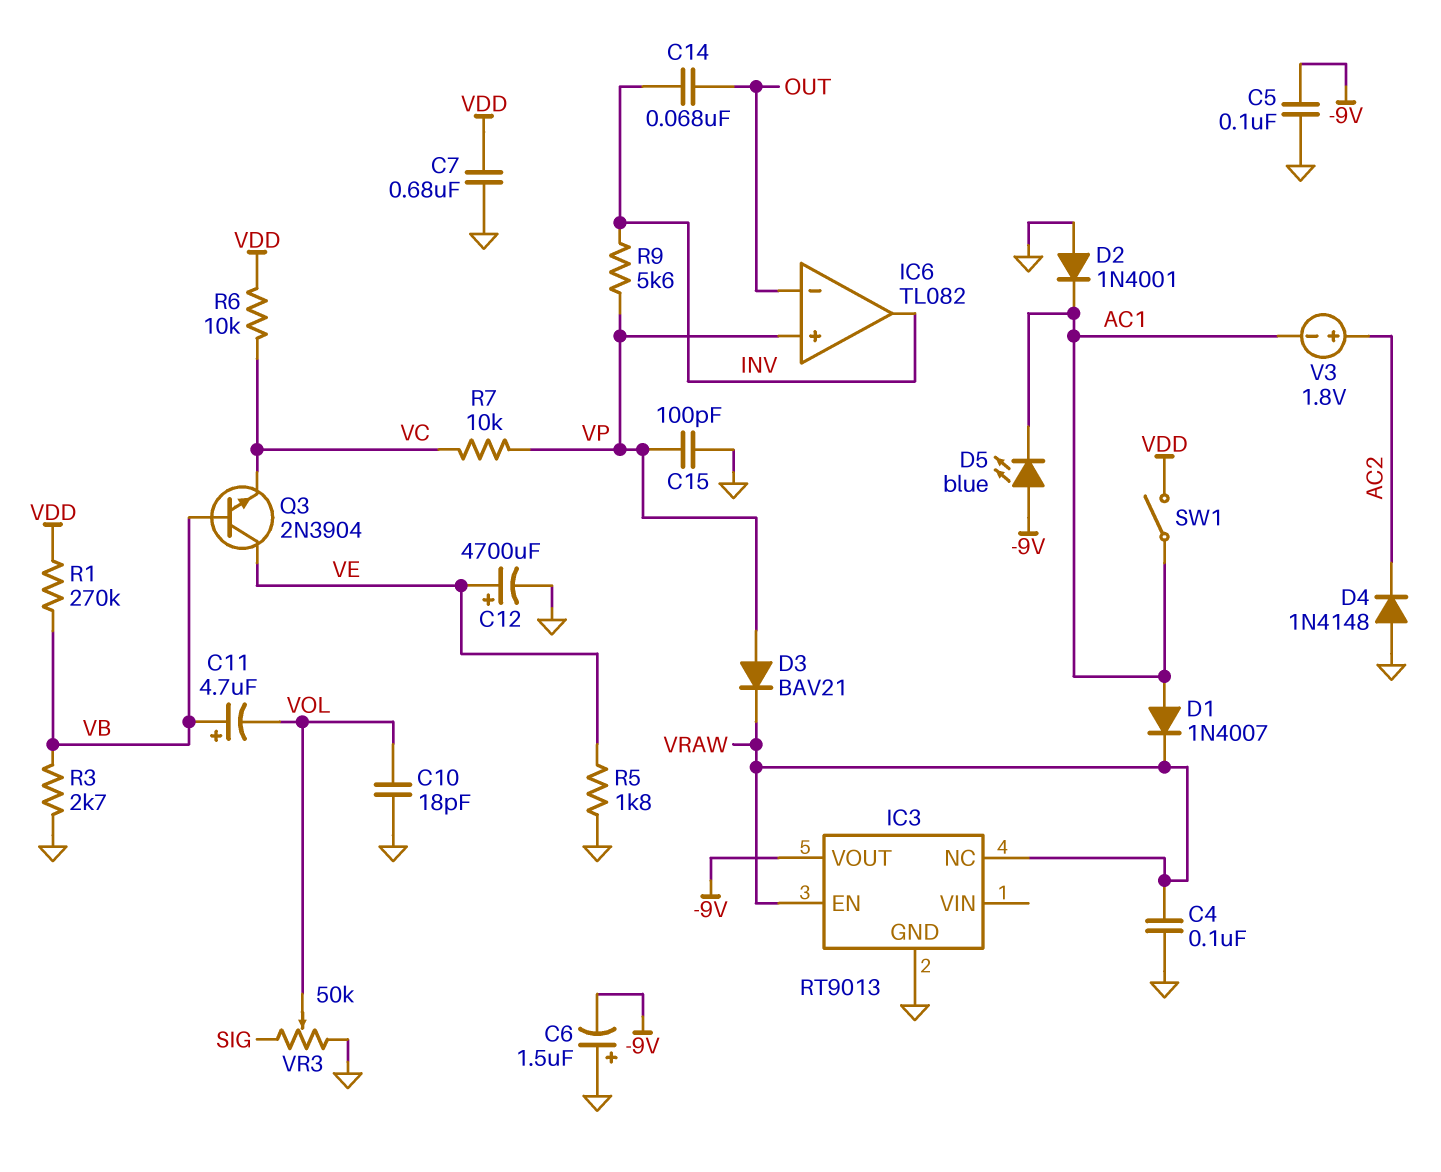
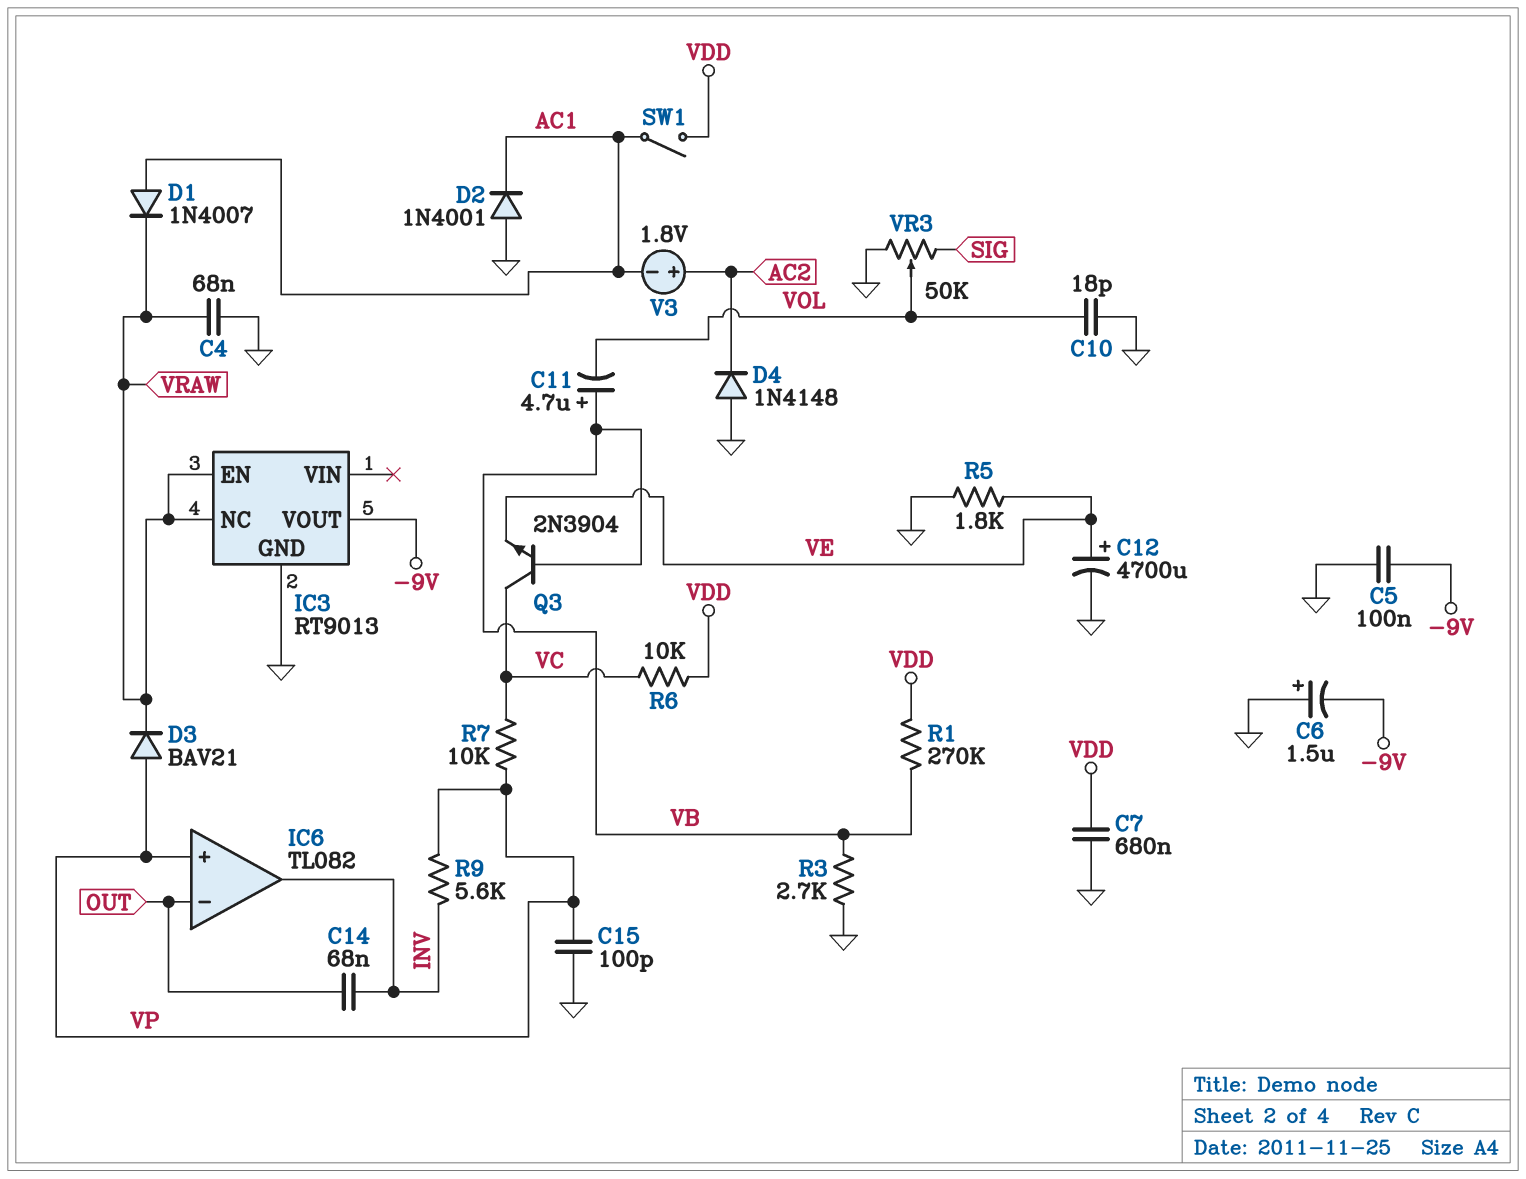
C4: 100nF (GND, VRAW) -> 68nF (GND, VRAW)
D5: LED blue (A -9V, K AC1) -> none
Q3: NPN 2N3904 (B VB, C VE, E VC) -> NPN 2N3904 (B VB, C VC, E VE)

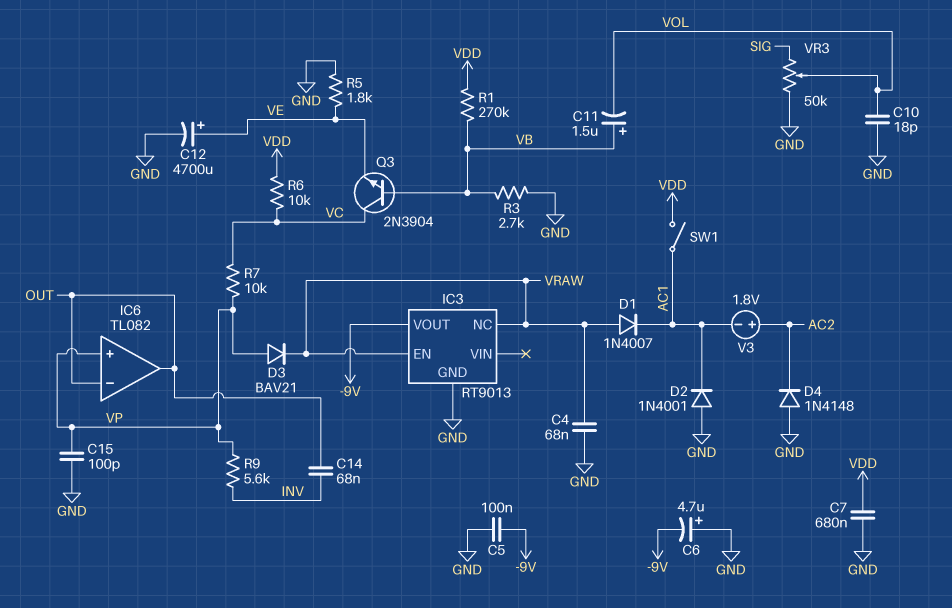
C6: 1.5uF (plus GND, minus -9V) -> 4.7uF (plus GND, minus -9V)
C11: 4.7uF (plus VB, minus VOL) -> 1.5uF (plus VB, minus VOL)
D1: diode 1N4007 (A AC1, K VRAW) -> diode 1N4007 (A VRAW, K AC1)
IC6 pin out: INV -> OUT

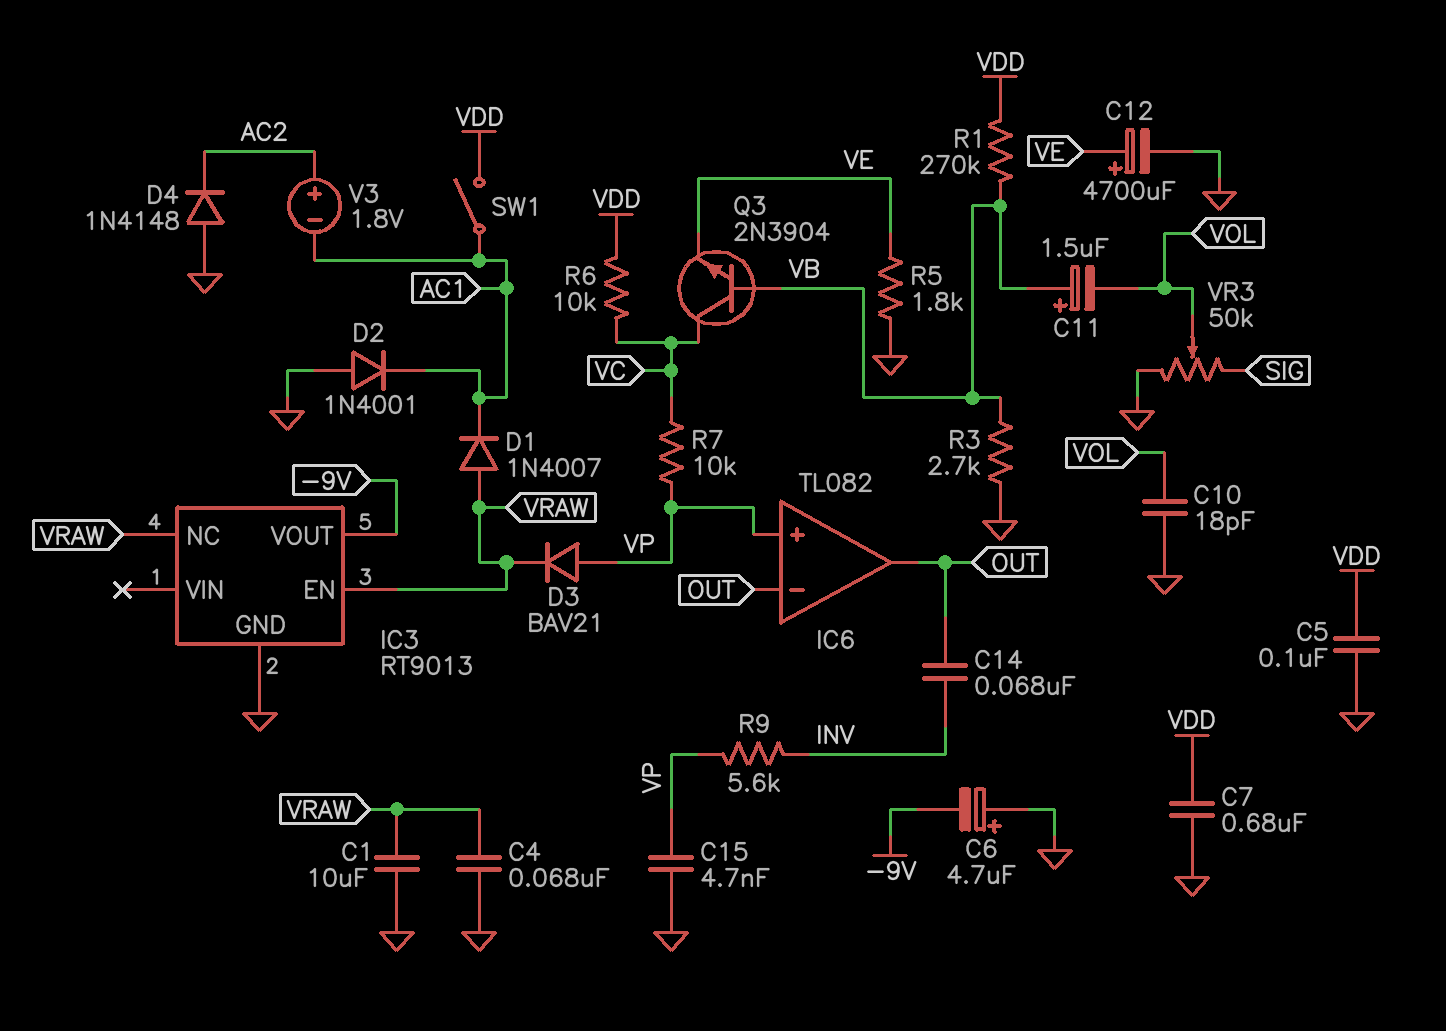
C1: none -> 10uF (GND, VRAW)
C5: 100nF (-9V, GND) -> 100nF (GND, VDD)
C15: 100pF (GND, VP) -> 4.7nF (GND, VP)

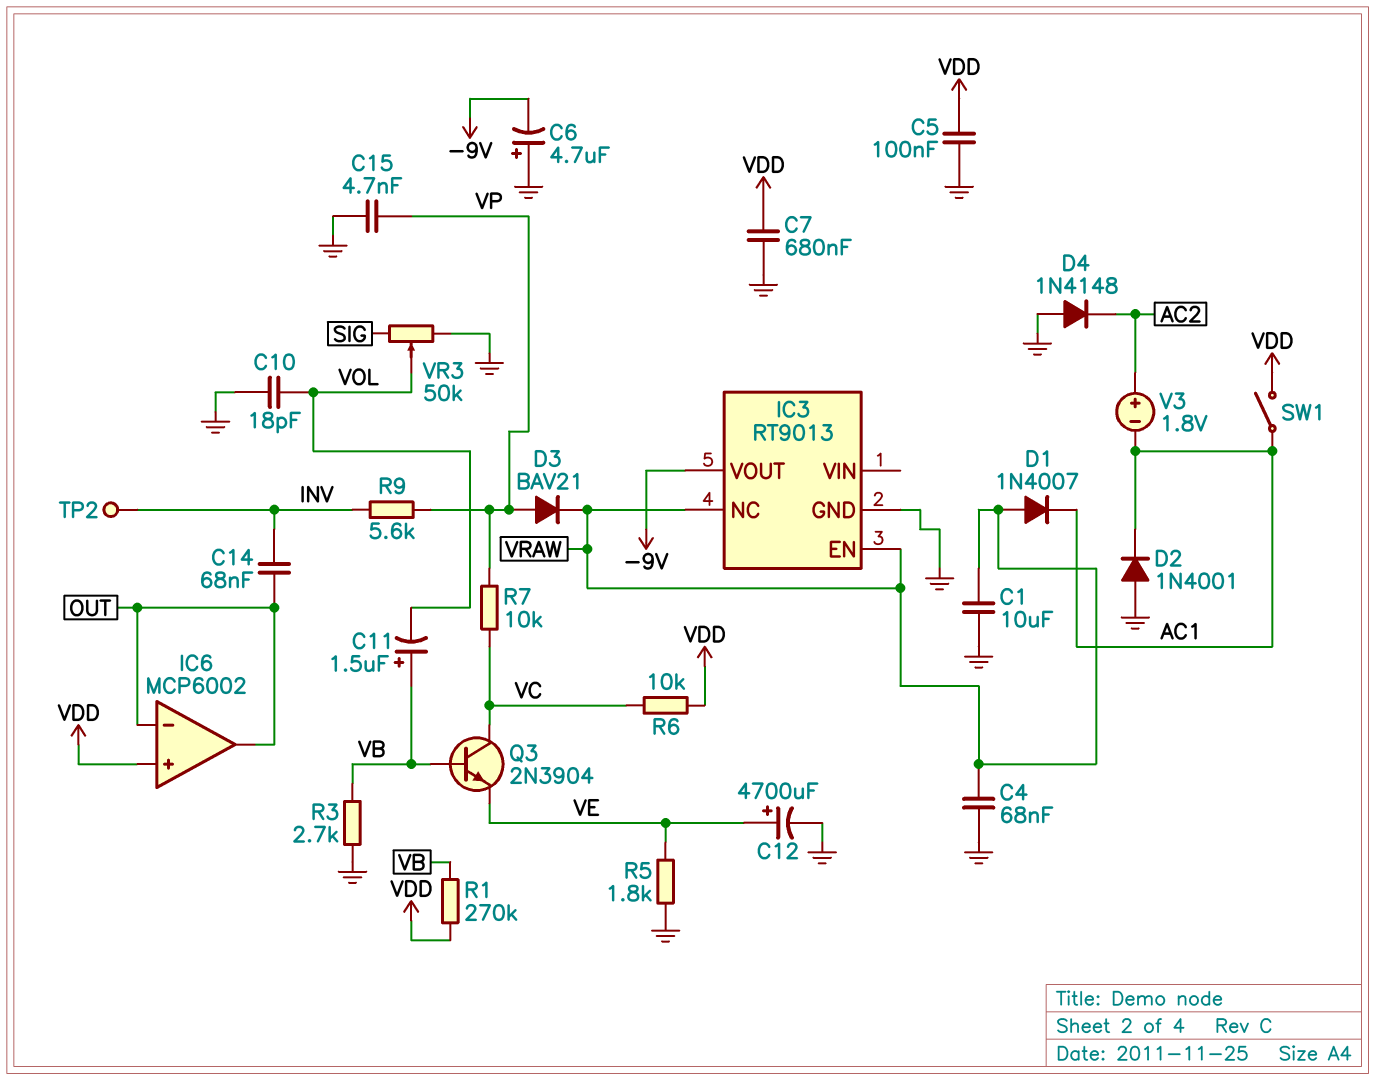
IC6: TL082 -> MCP6002
IC6 pin in+: VP -> VDD
TP2: none -> test point (INV)

